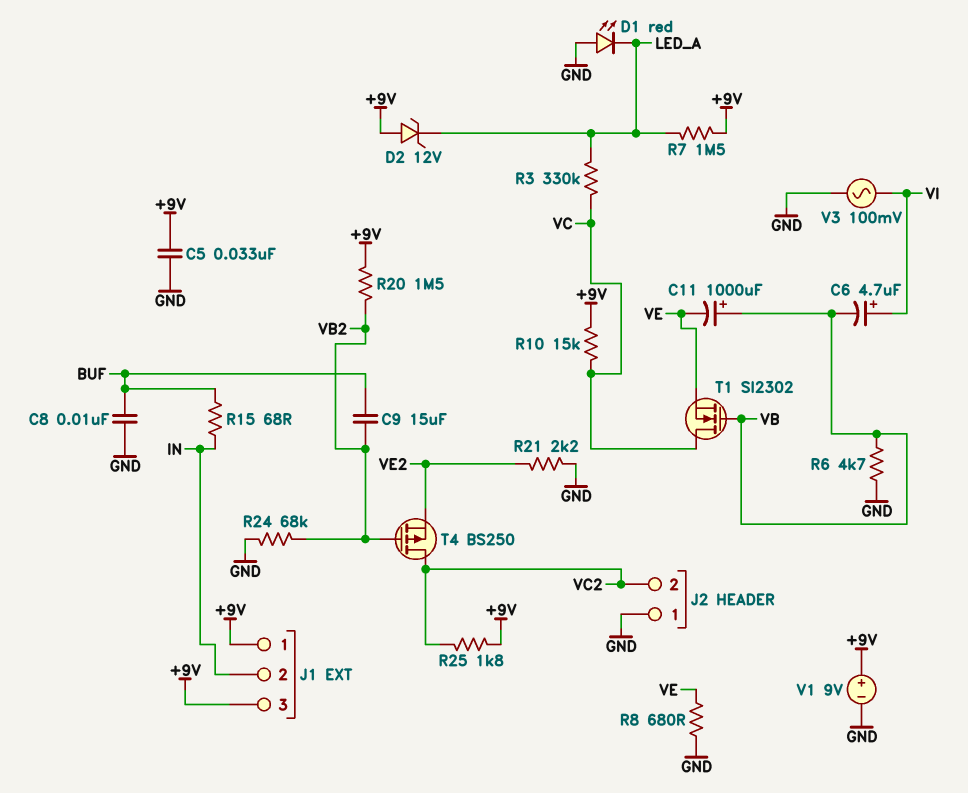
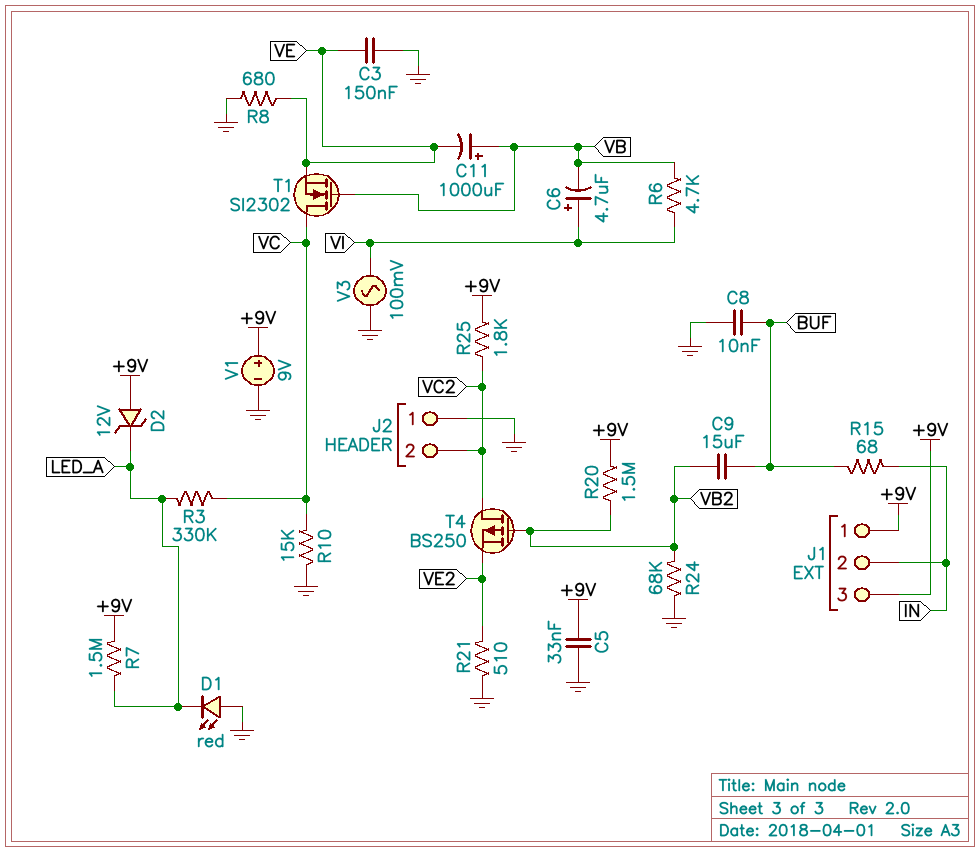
C3: none -> 150nF (GND, VE)
R6: 4.7k (GND, VB) -> 4.7k (VB, VI)
R10: 15k (+9V, VC) -> 15k (GND, VC)
R21: 2.2k (GND, VE2) -> 510 (GND, VE2)

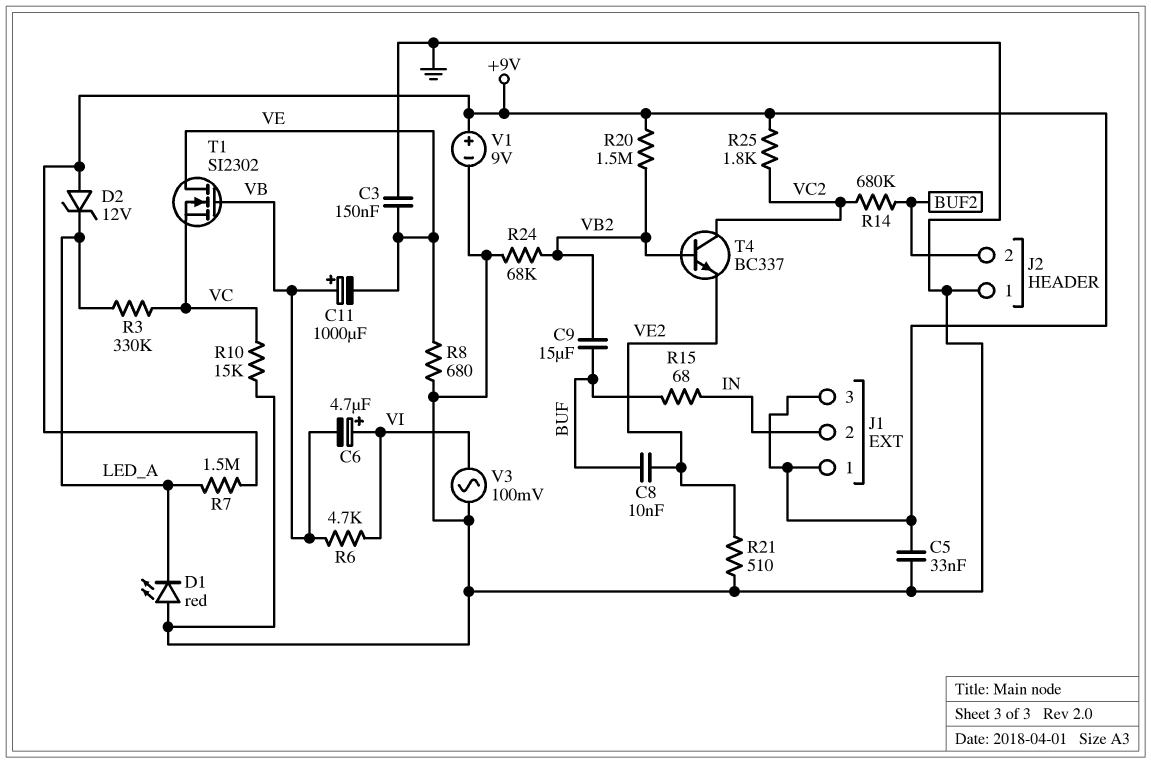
C8: 10nF (BUF, GND) -> 10nF (BUF, VE2)
J2 pin 2: VC2 -> BUF2
R14: none -> 680k (BUF2, VC2)
T1: NMOS SI2302 (G VB, D VC, S VE) -> NMOS SI2302 (G VB, D VE, S VC)
T4: PMOS BS250 (G VB2, D VC2, S VE2) -> NPN BC337 (B VB2, C VC2, E VE2)

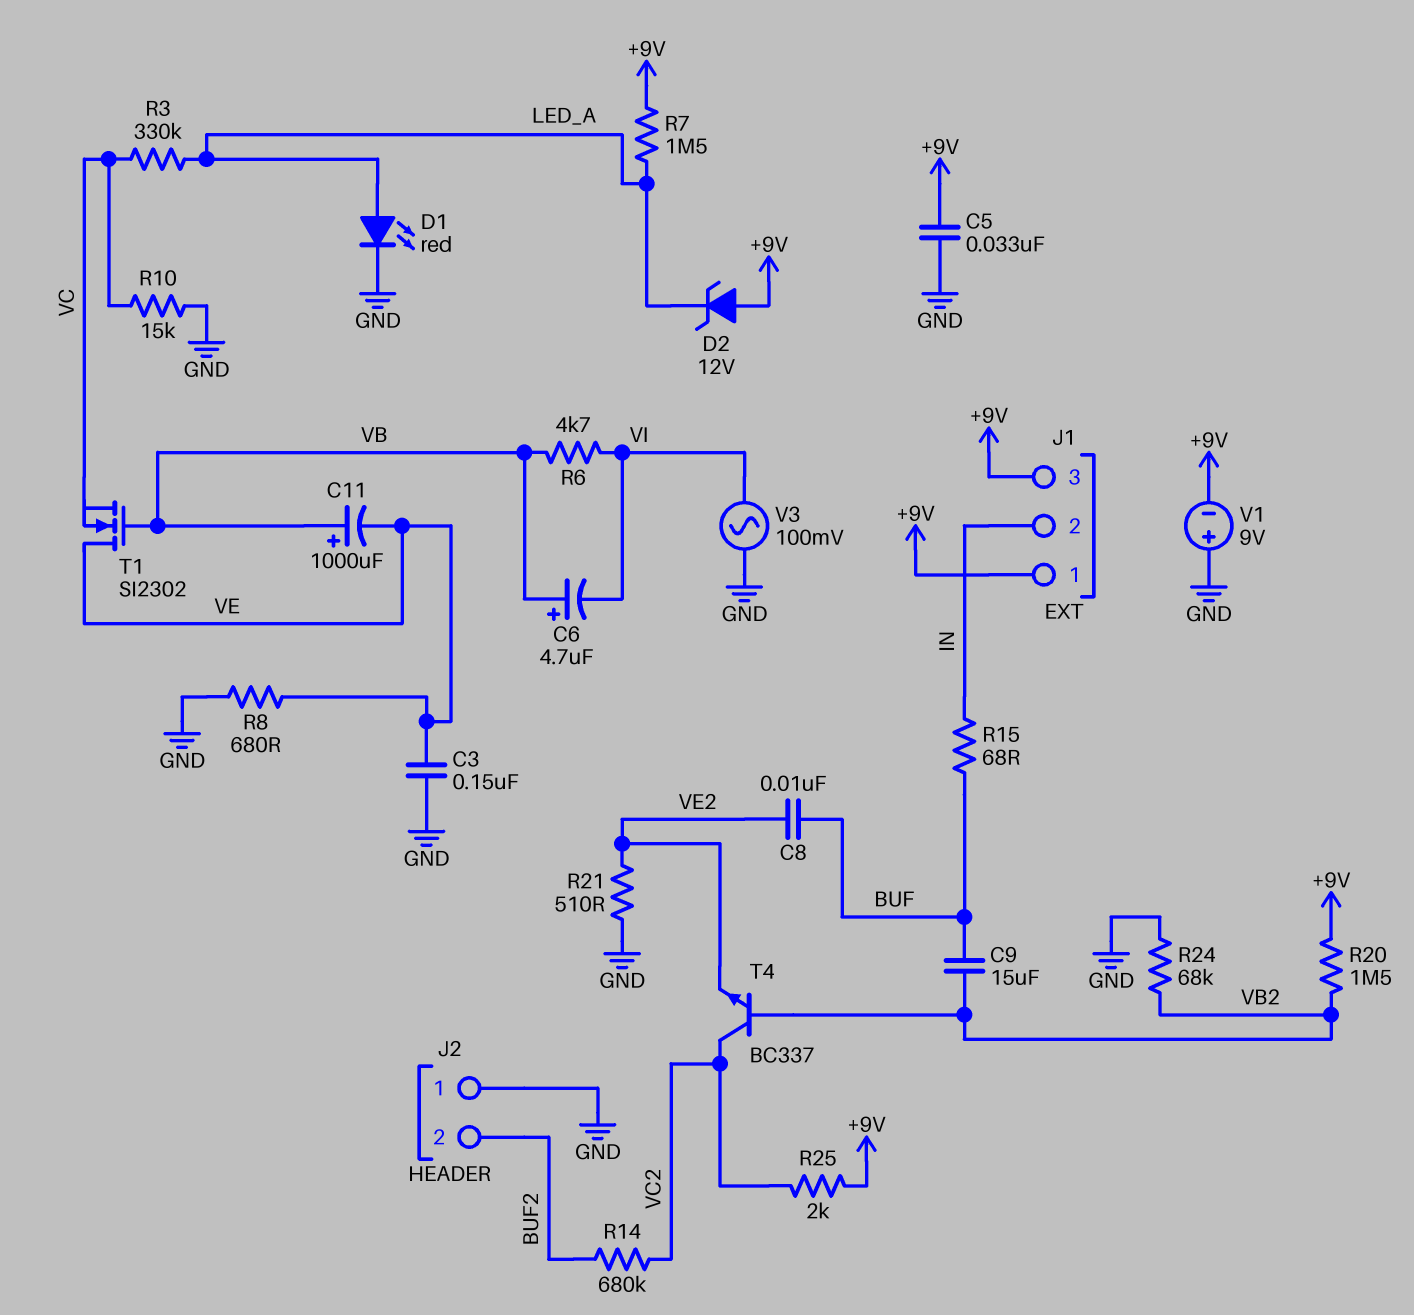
C6: 4.7uF (plus VI, minus VB) -> 4.7uF (plus VB, minus VI)
D1: LED red (A GND, K LED_A) -> LED red (A LED_A, K GND)
R25: 1.8k (+9V, VC2) -> 2k (+9V, VC2)
V1: 9V (plus +9V, minus GND) -> 9V (plus GND, minus +9V)

